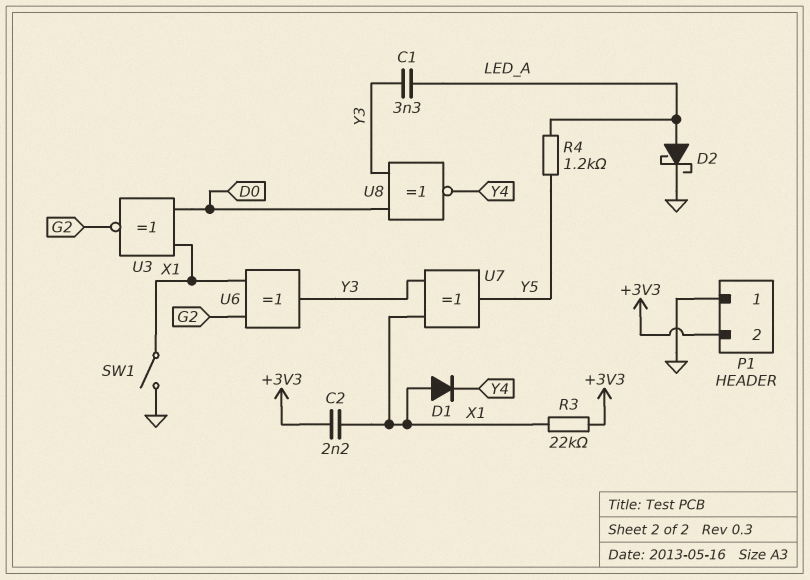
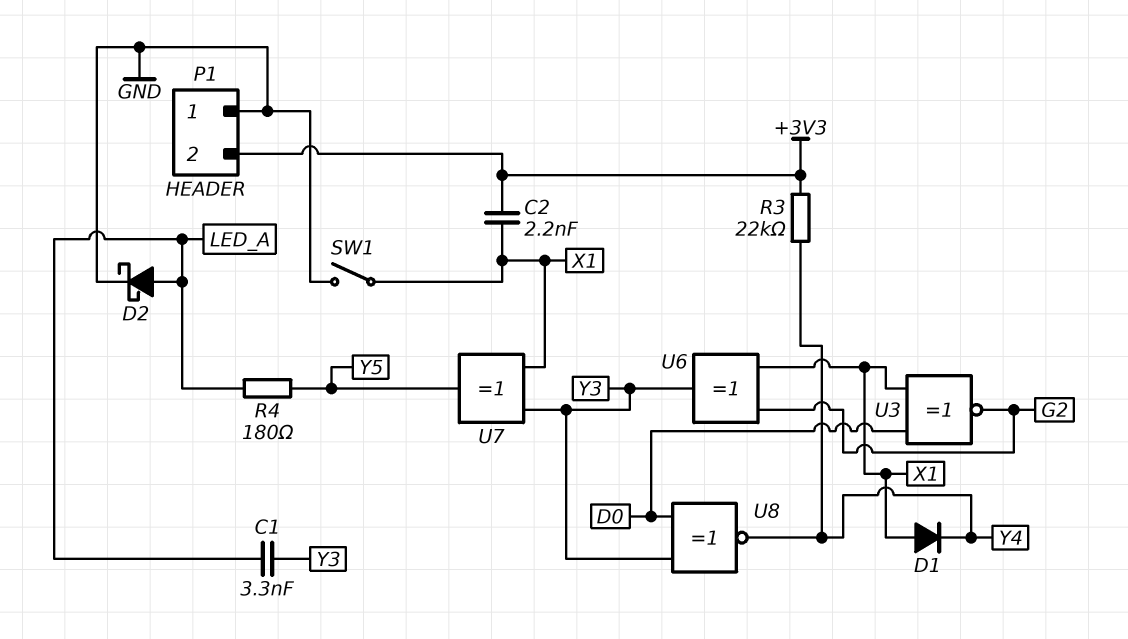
R3: 22k (+3V3, X1) -> 22k (+3V3, Y4)
R4: 1.2k (LED_A, Y5) -> 180 (LED_A, Y5)

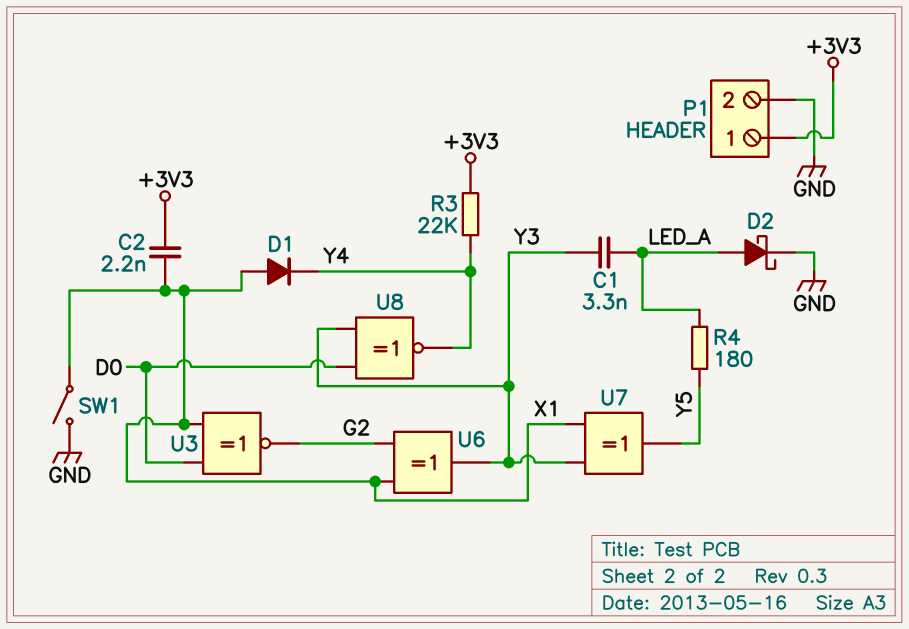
P1 pin 1: GND -> +3V3
P1 pin 2: +3V3 -> GND

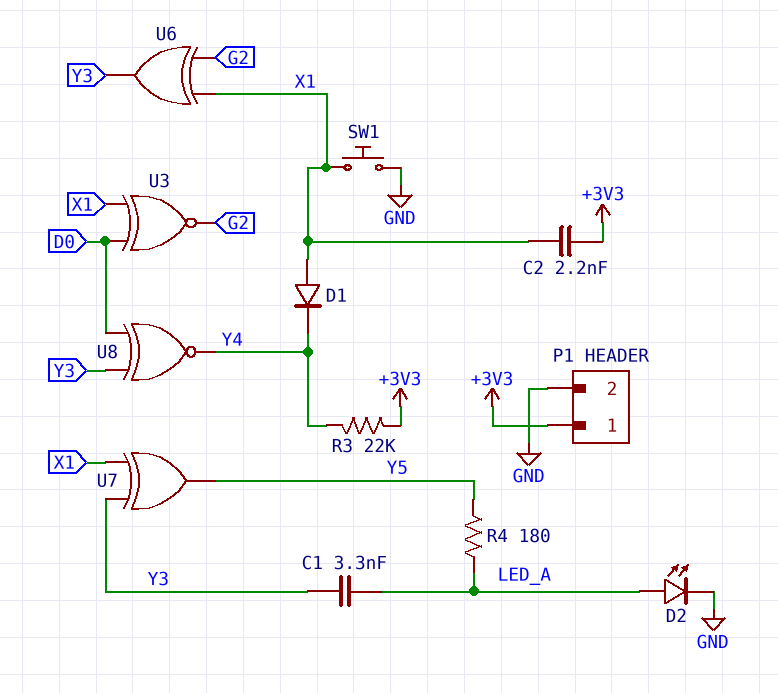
D2: schottky (A LED_A, K GND) -> LED (A LED_A, K GND)
SW1: switch (GND, X1) -> button (GND, X1)

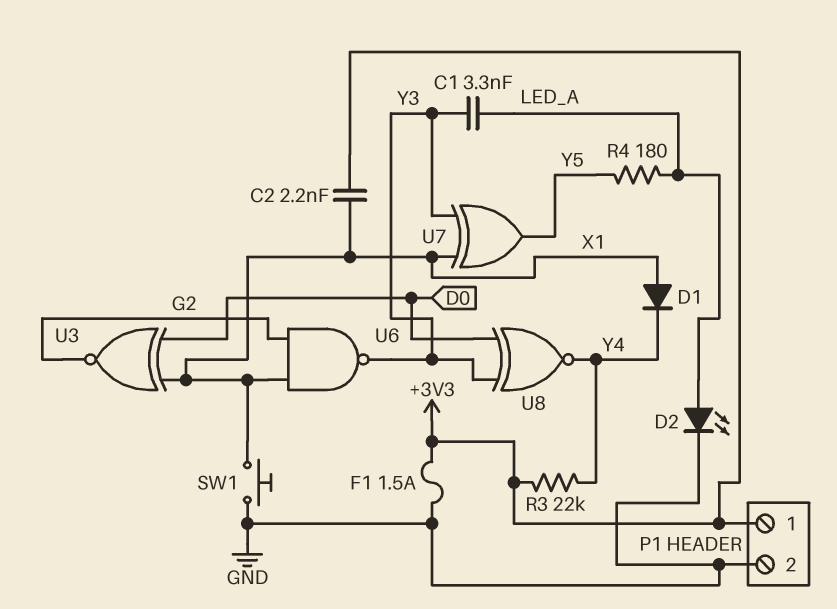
F1: none -> 1.5A (+3V3, GND)
U6: XOR (in G2, in X1, out Y3) -> NAND (in G2, in X1, out Y3)

